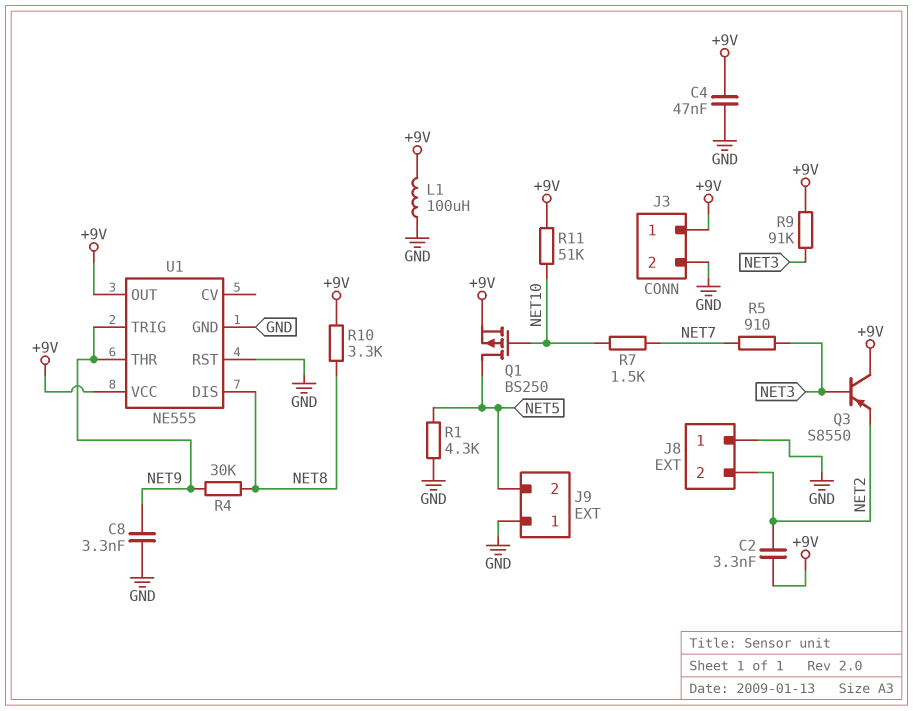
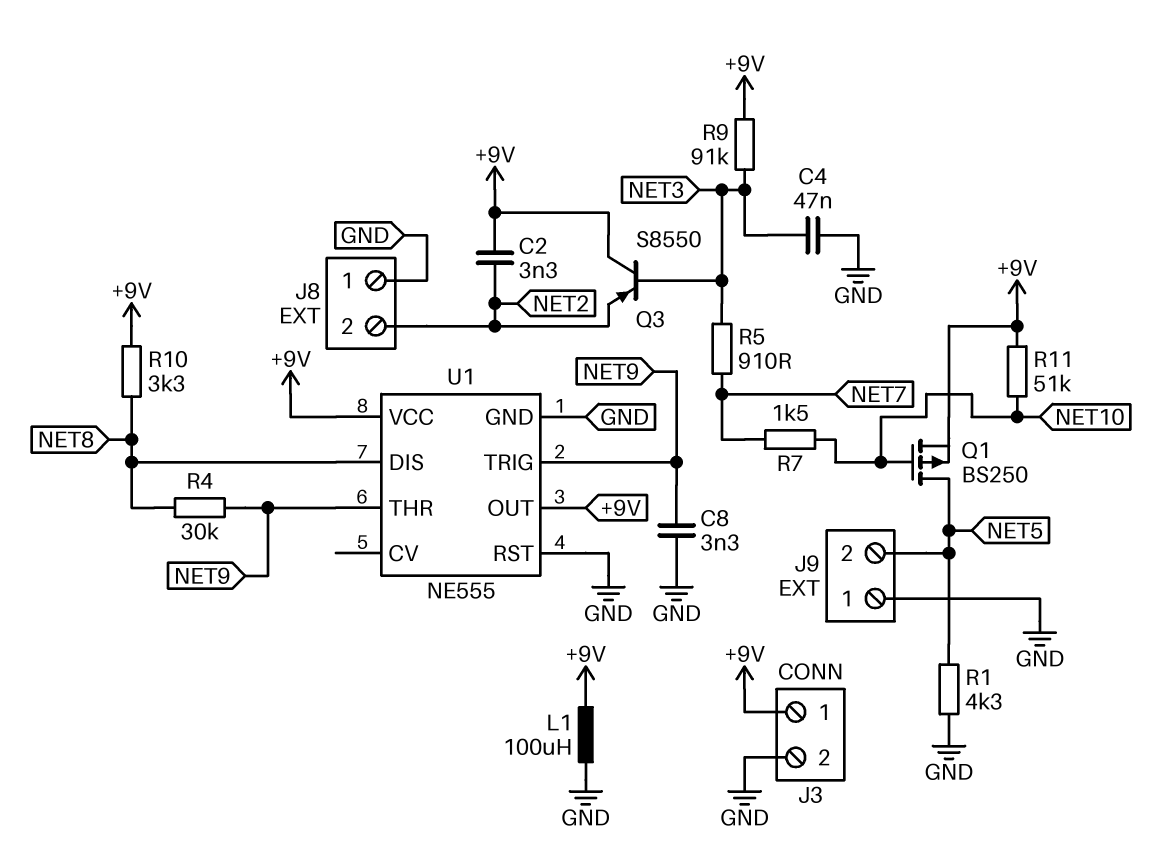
C4: 47nF (+9V, GND) -> 47nF (GND, NET3)

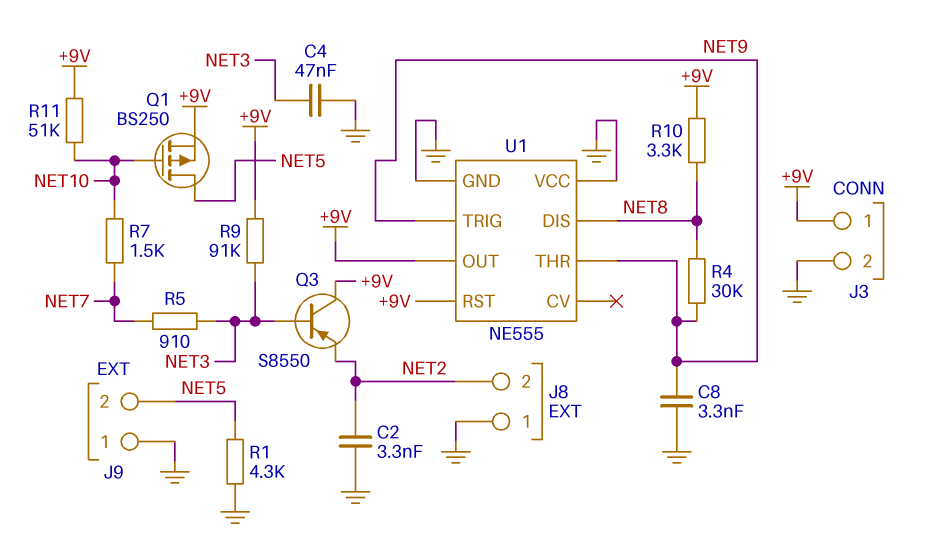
C2: 3.3nF (+9V, NET2) -> 3.3nF (GND, NET2)
L1: 100uH (+9V, GND) -> none
U1 pin RST: GND -> +9V
U1 pin VCC: +9V -> GND

